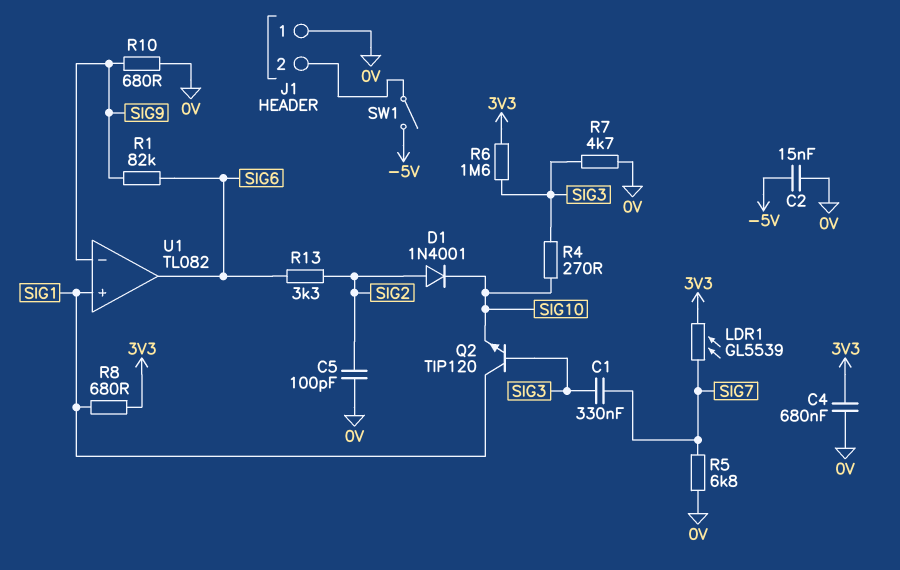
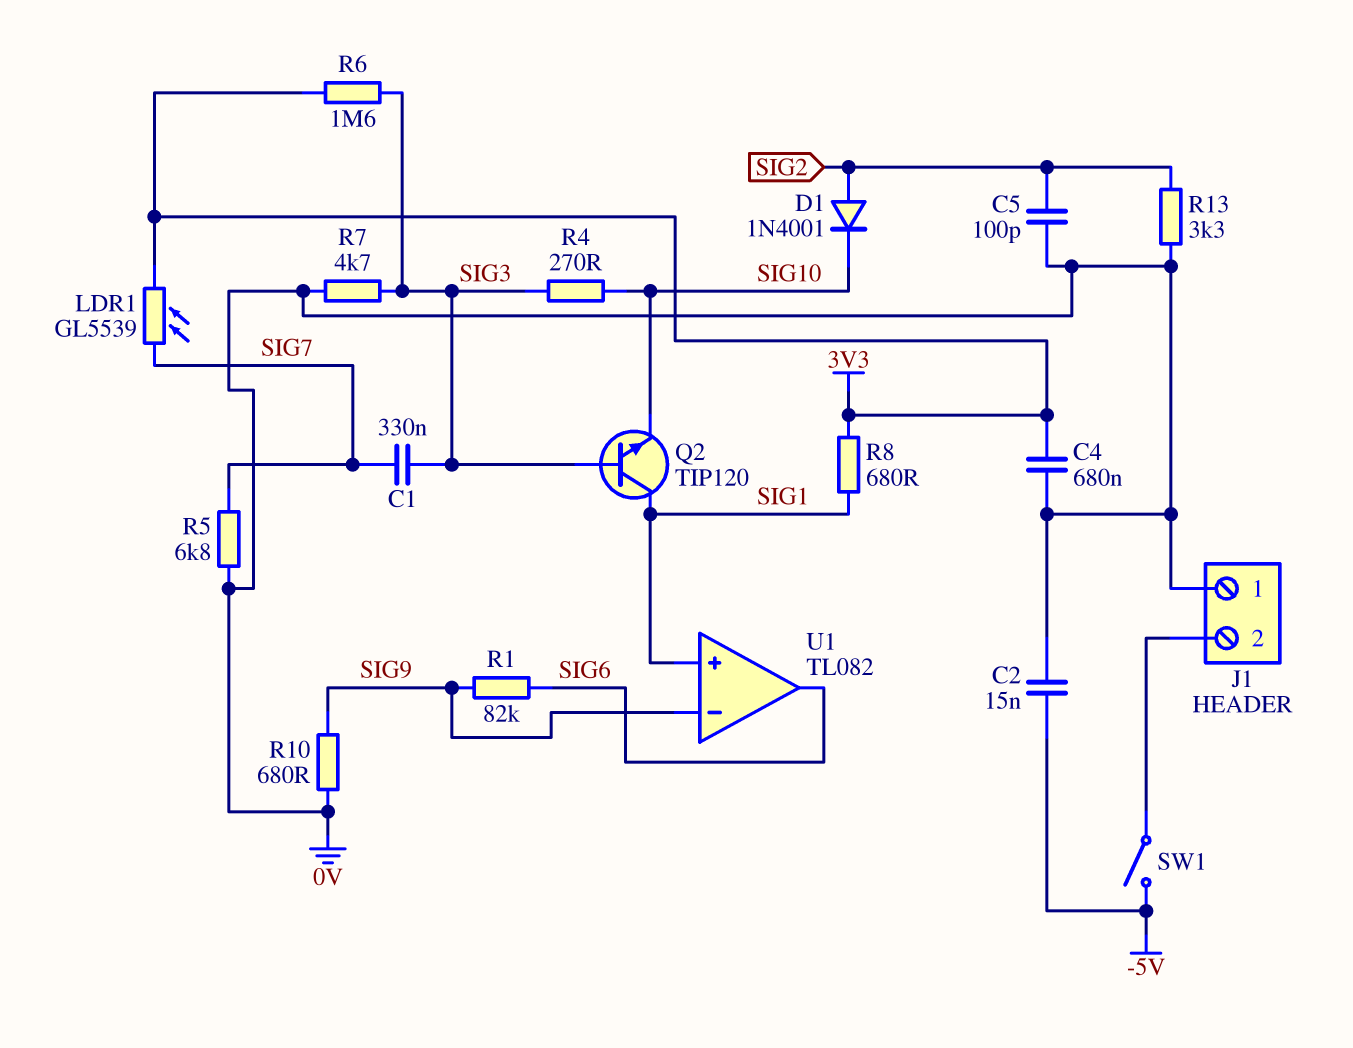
R13: 3.3k (SIG2, SIG6) -> 3.3k (0V, SIG2)

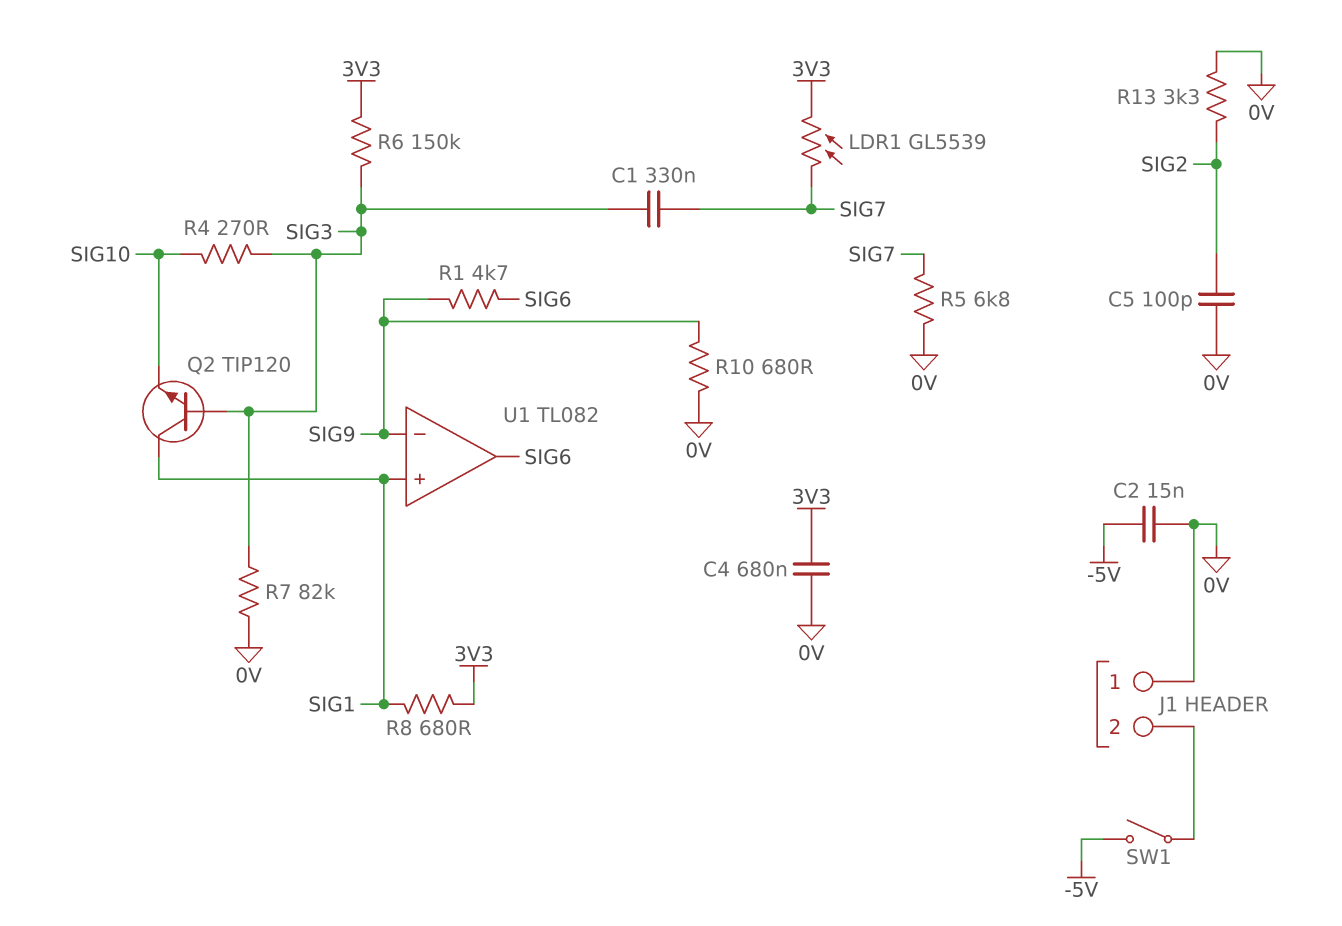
D1: diode 1N4001 (A SIG2, K SIG10) -> none
R1: 82k (SIG6, SIG9) -> 4.7k (SIG6, SIG9)
R6: 1.6M (3V3, SIG3) -> 150k (3V3, SIG3)
R7: 4.7k (0V, SIG3) -> 82k (0V, SIG3)

